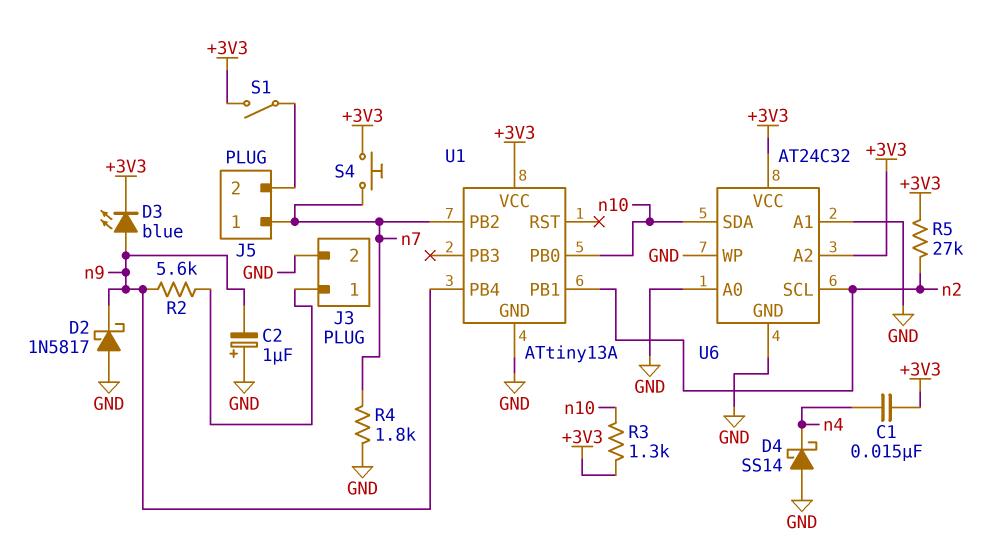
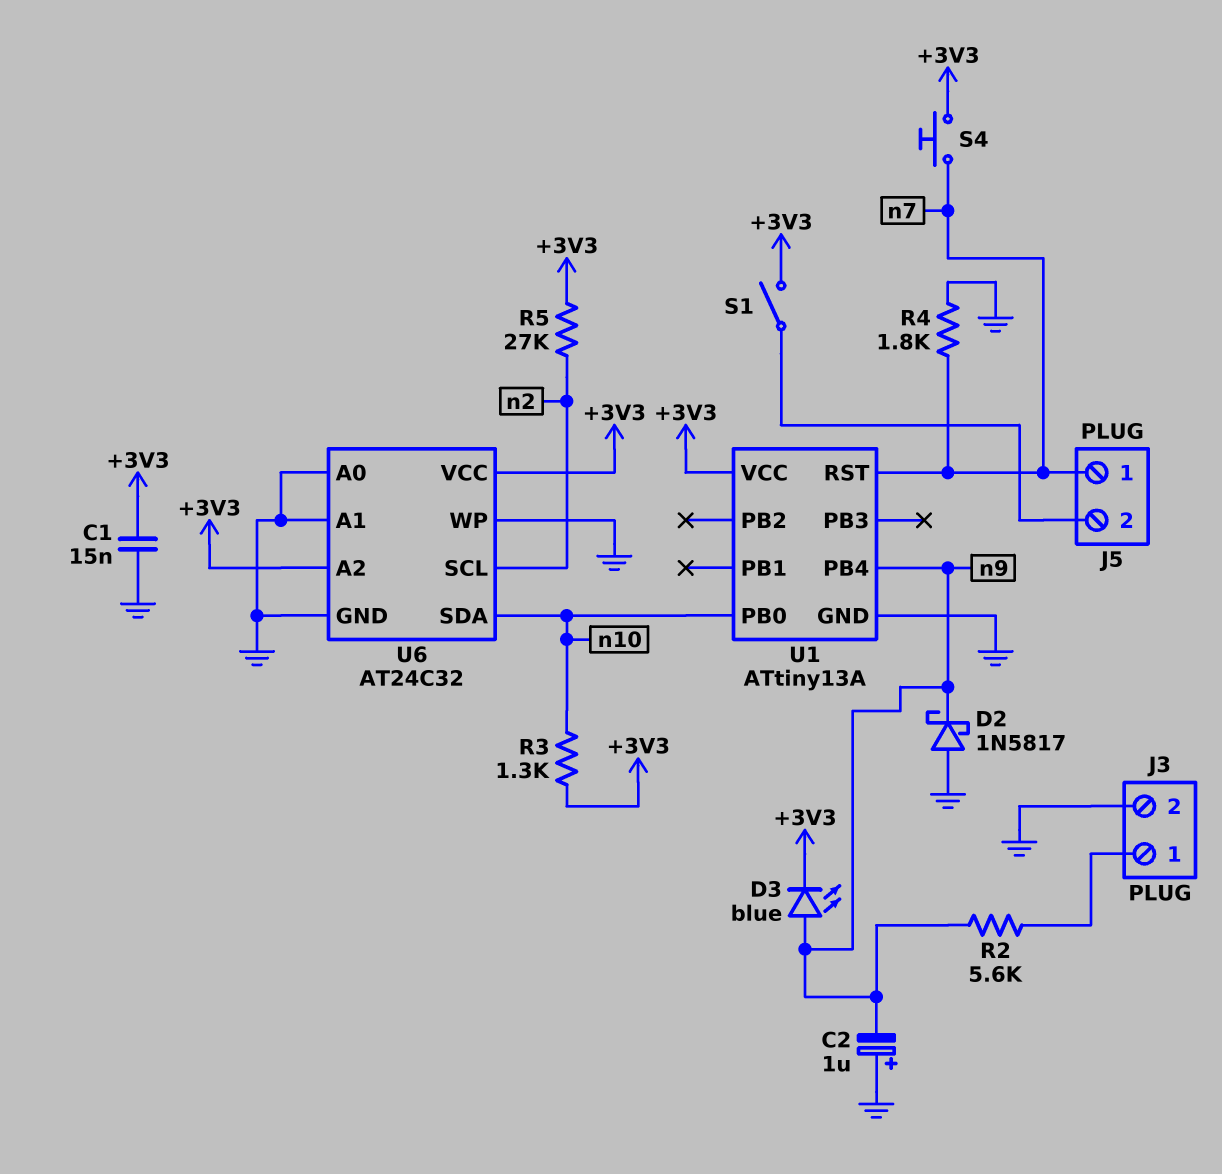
C1: 15nF (+3V3, n4) -> 15nF (+3V3, GND)
D4: schottky SS14 (A GND, K n4) -> none
U1 pin PB1: n2 -> none
U1 pin PB2: n7 -> none
U1 pin RST: none -> n7

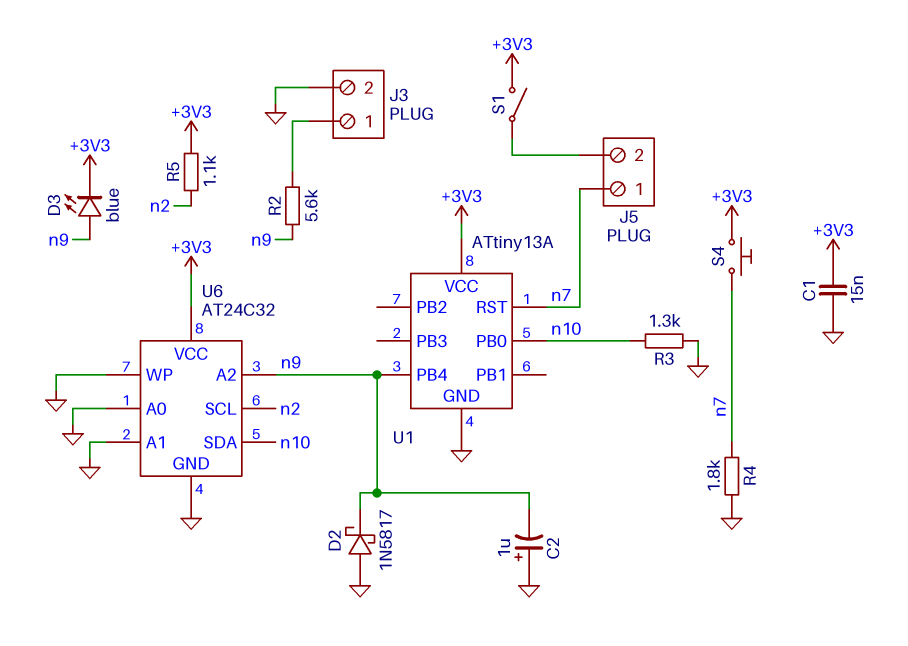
R3: 1.3k (+3V3, n10) -> 1.3k (GND, n10)
R5: 27k (+3V3, n2) -> 1.1k (+3V3, n2)
U6 pin A2: +3V3 -> n9

